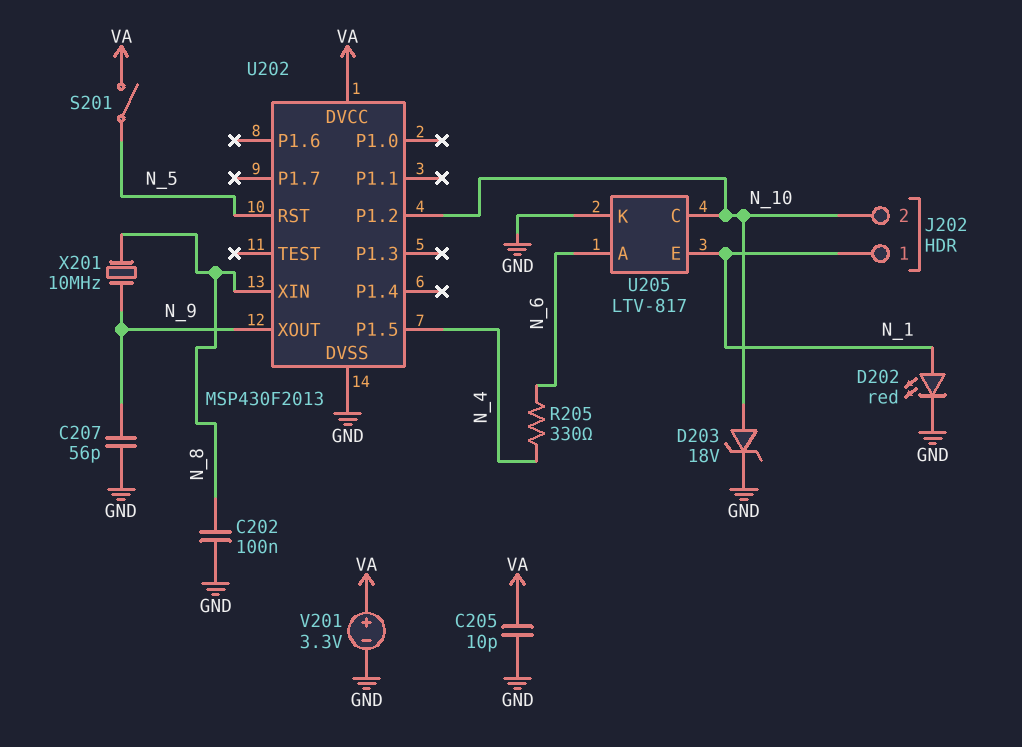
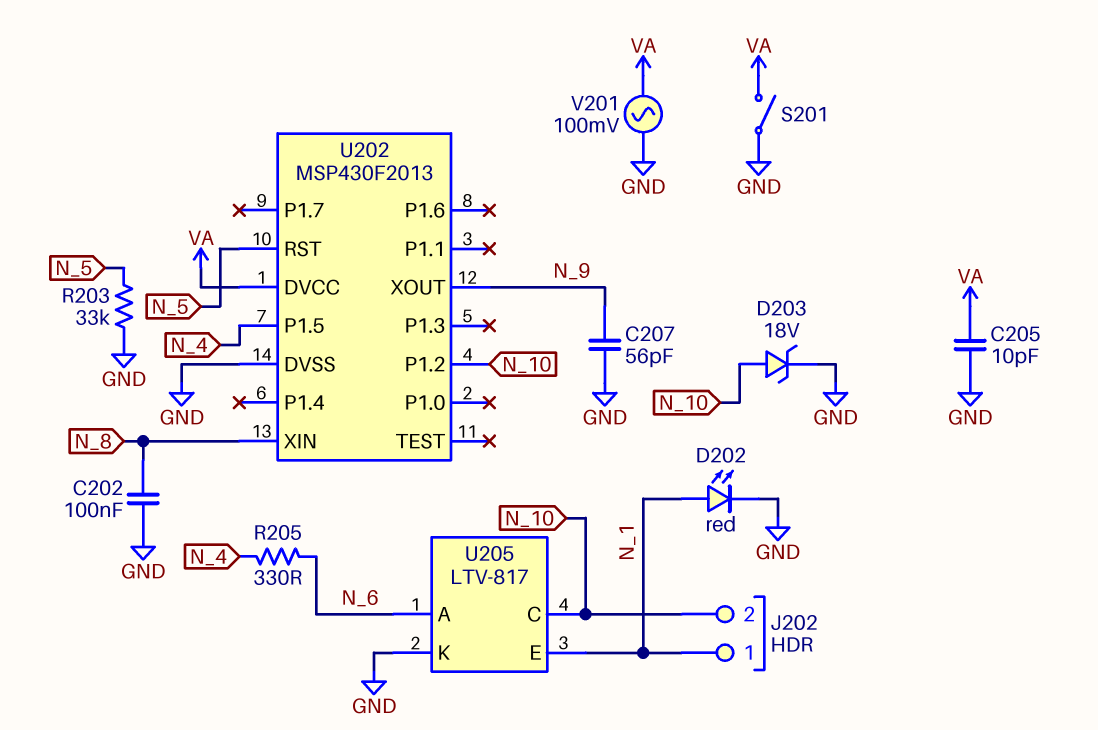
R203: none -> 33k (GND, N_5)
S201: switch (N_5, VA) -> switch (GND, VA)
V201: 3.3V (plus VA, minus GND) -> AC 100mV (GND, VA)
X201: 10MHz (N_8, N_9) -> none

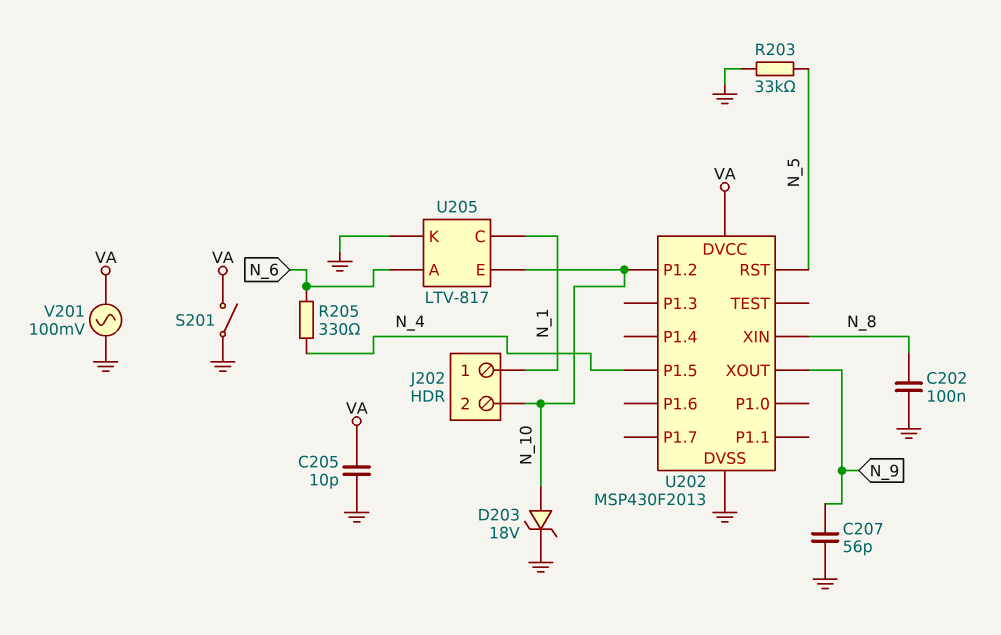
D202: LED red (A N_1, K GND) -> none
U205 pin C: N_10 -> N_1
U205 pin E: N_1 -> N_10

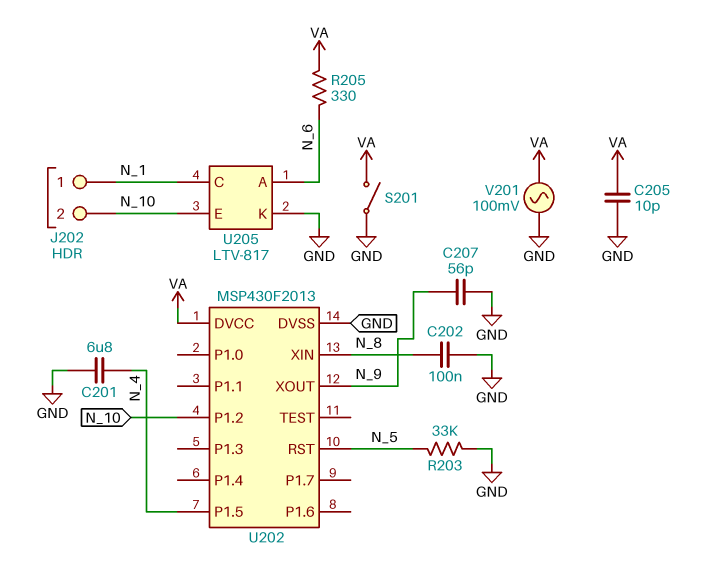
C201: none -> 6.8uF (GND, N_4)
D203: zener 18V (A N_10, K GND) -> none
R205: 330 (N_4, N_6) -> 330 (N_6, VA)

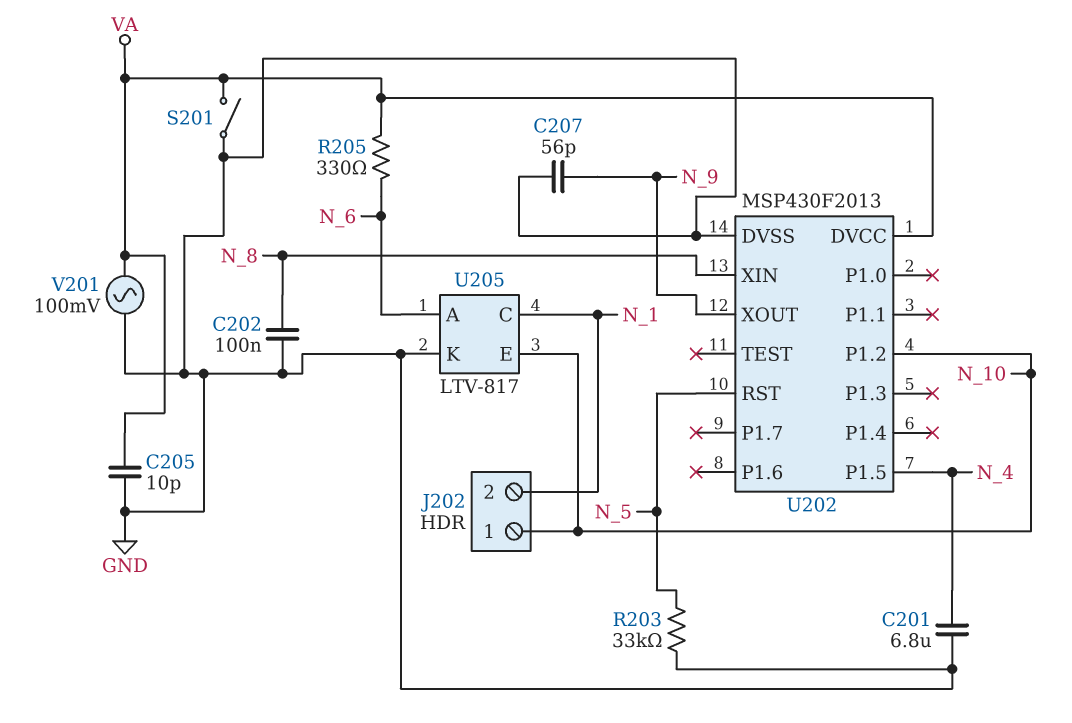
J202 pin 1: N_1 -> N_10
J202 pin 2: N_10 -> N_1

